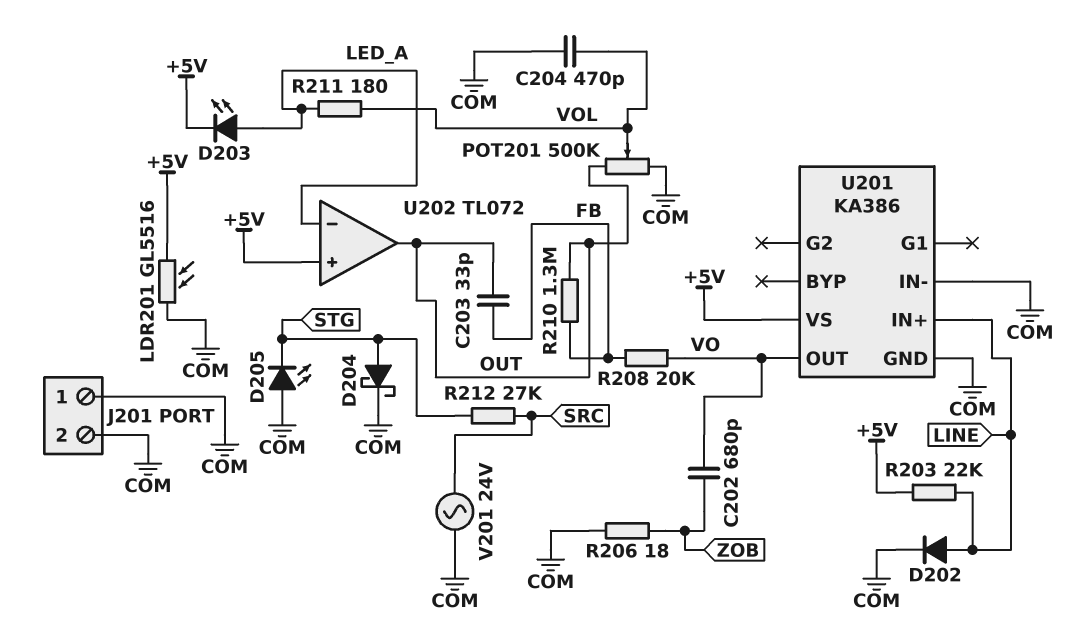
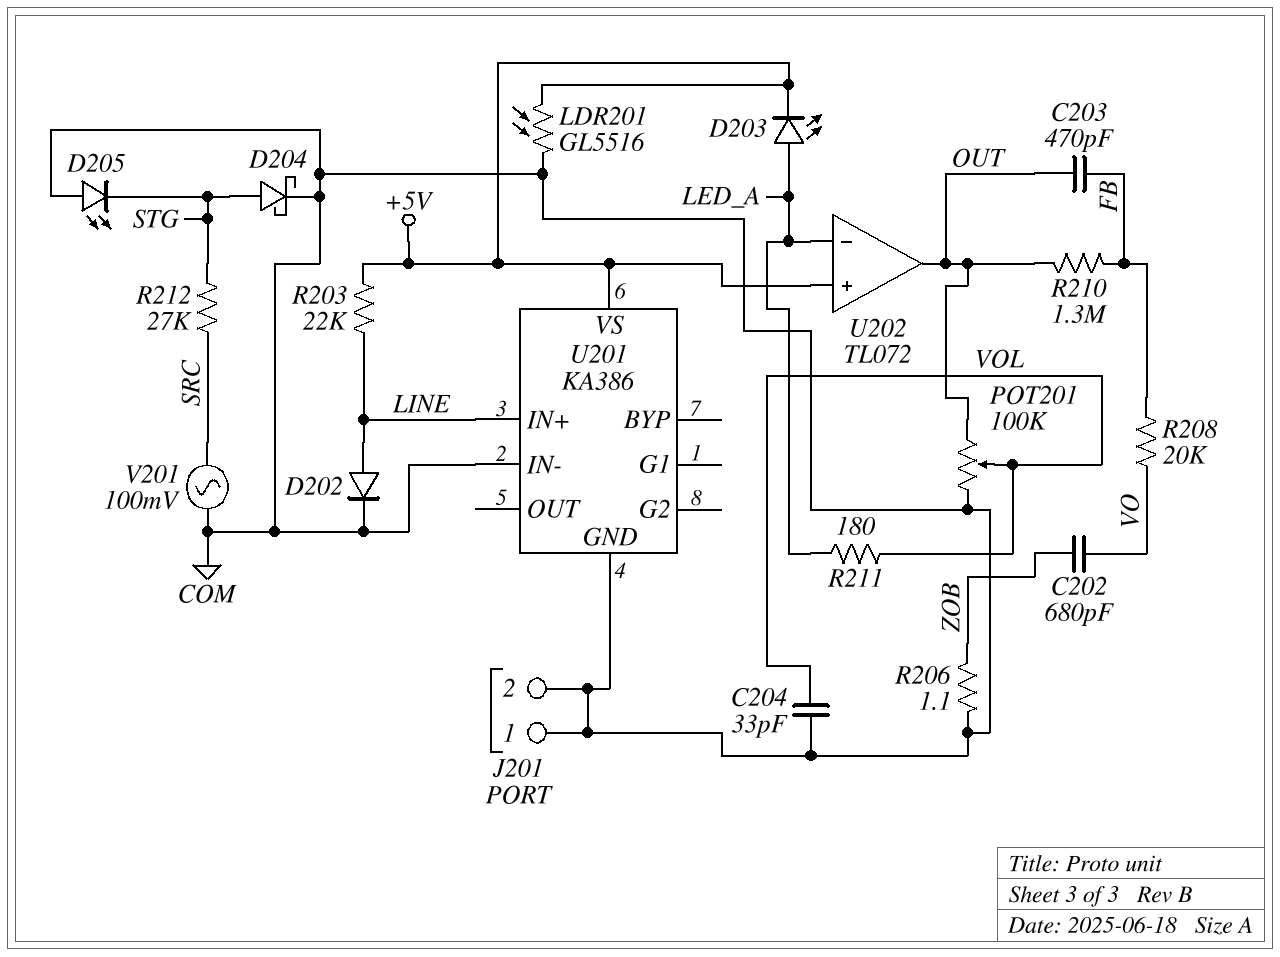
C203: 33pF (FB, OUT) -> 470pF (FB, OUT)
C204: 470pF (COM, VOL) -> 33pF (COM, VOL)
POT201: 500k (COM, OUT, wiper VOL) -> 100k (COM, OUT, wiper VOL)
R206: 18 (COM, ZOB) -> 1.1 (COM, ZOB)
U201 pin OUT: VO -> none
V201: AC 24V (COM, SRC) -> AC 100mV (COM, SRC)

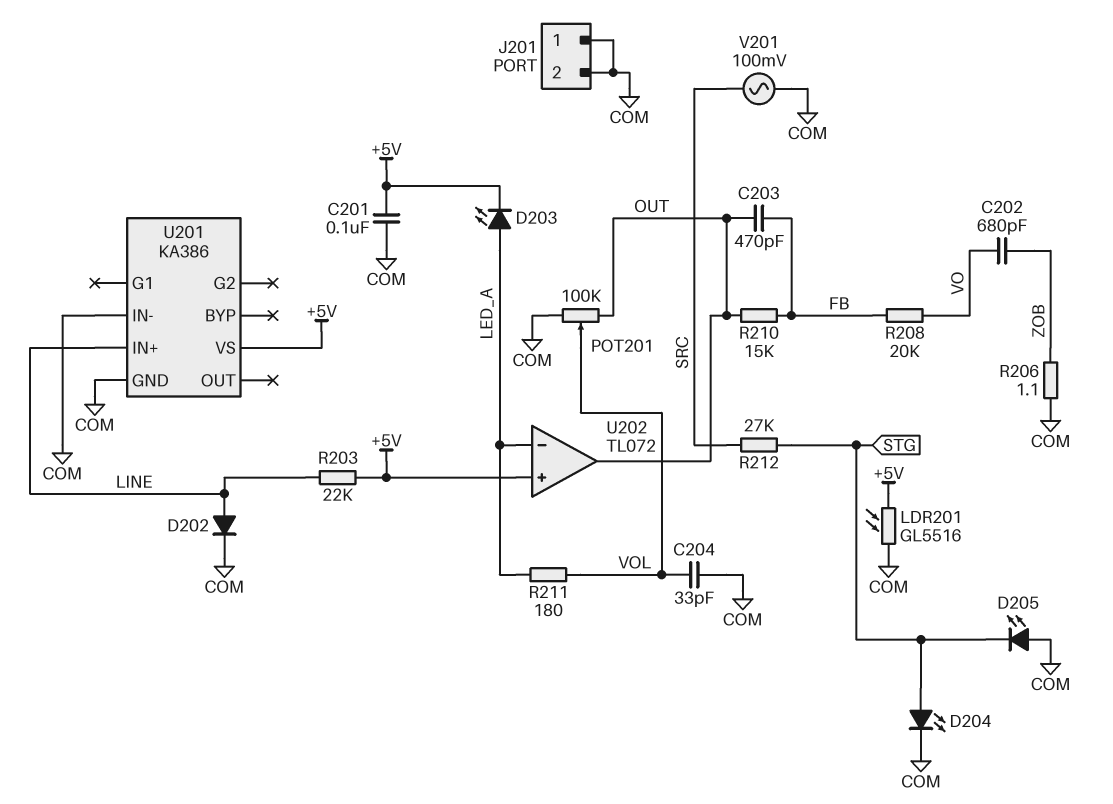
C201: none -> 100nF (+5V, COM)
D204: schottky (A STG, K COM) -> LED (A STG, K COM)
R210: 1.3M (FB, OUT) -> 15k (FB, OUT)

